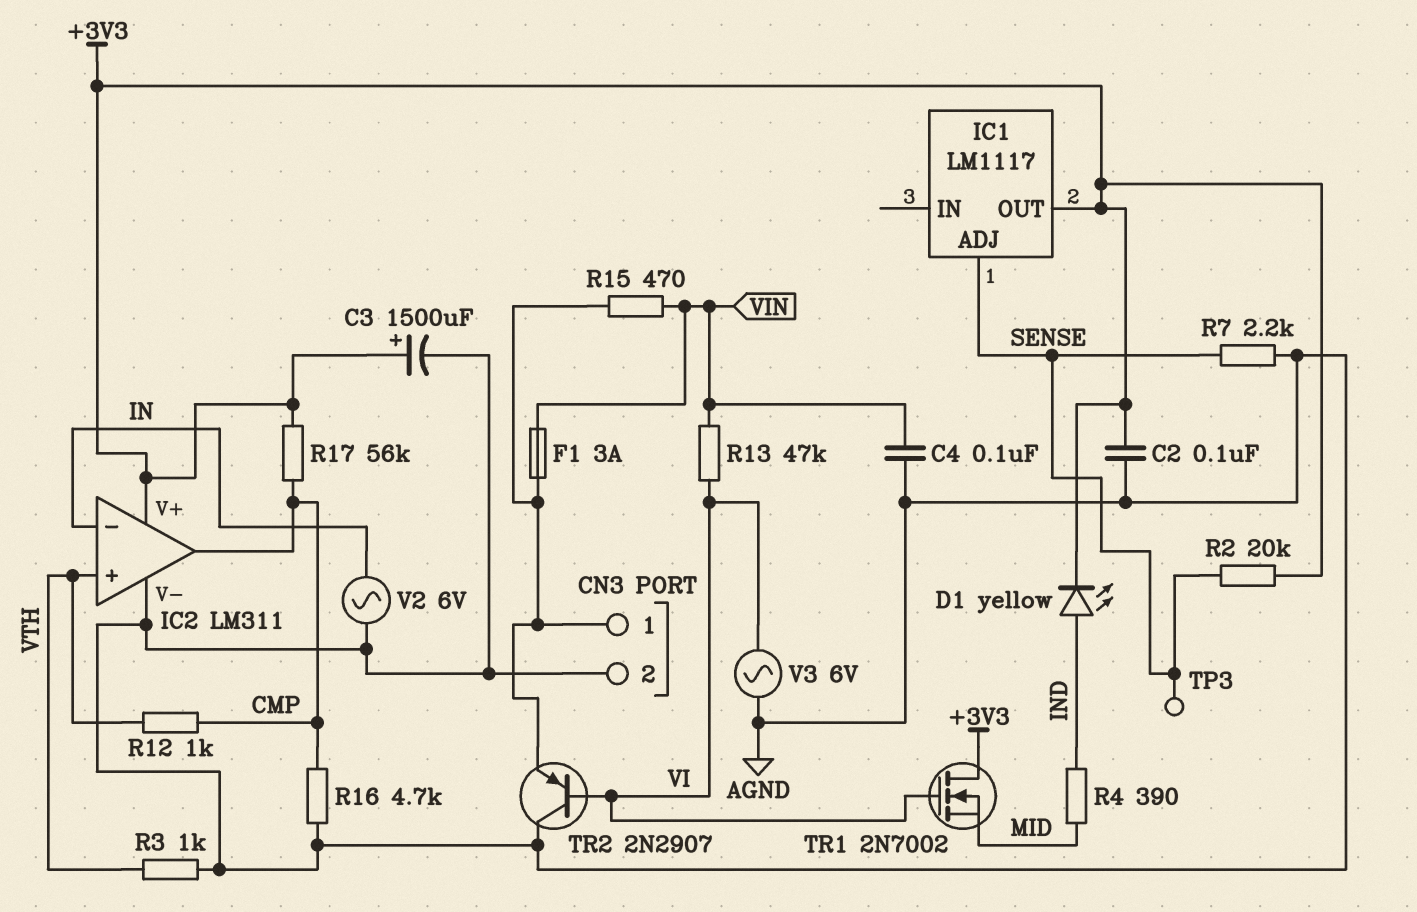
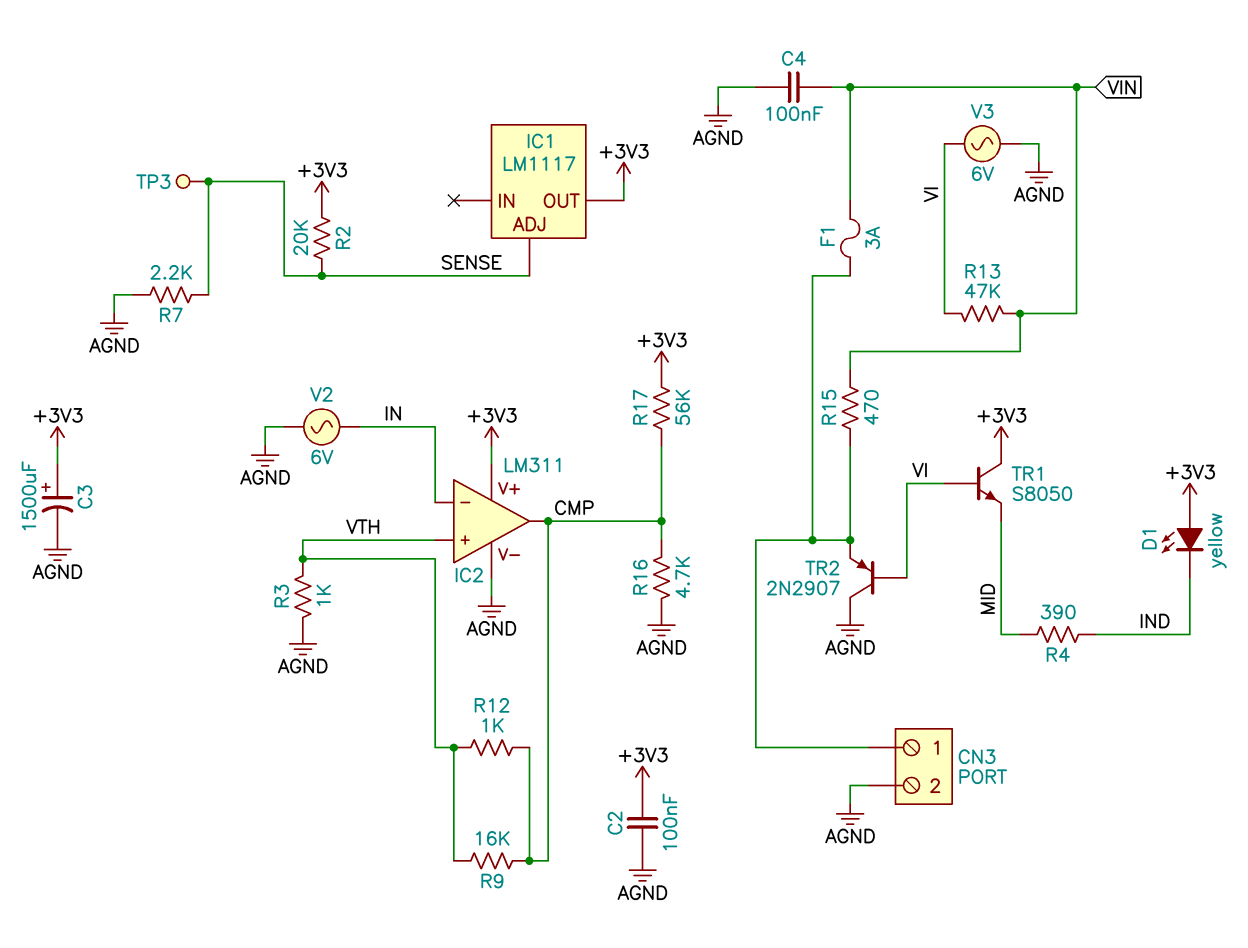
D1: LED yellow (A IND, K +3V3) -> LED yellow (A +3V3, K IND)
R9: none -> 16k (CMP, VTH)
TR1: NMOS 2N7002 (G VI, D +3V3, S MID) -> NPN S8050 (B VI, C +3V3, E MID)

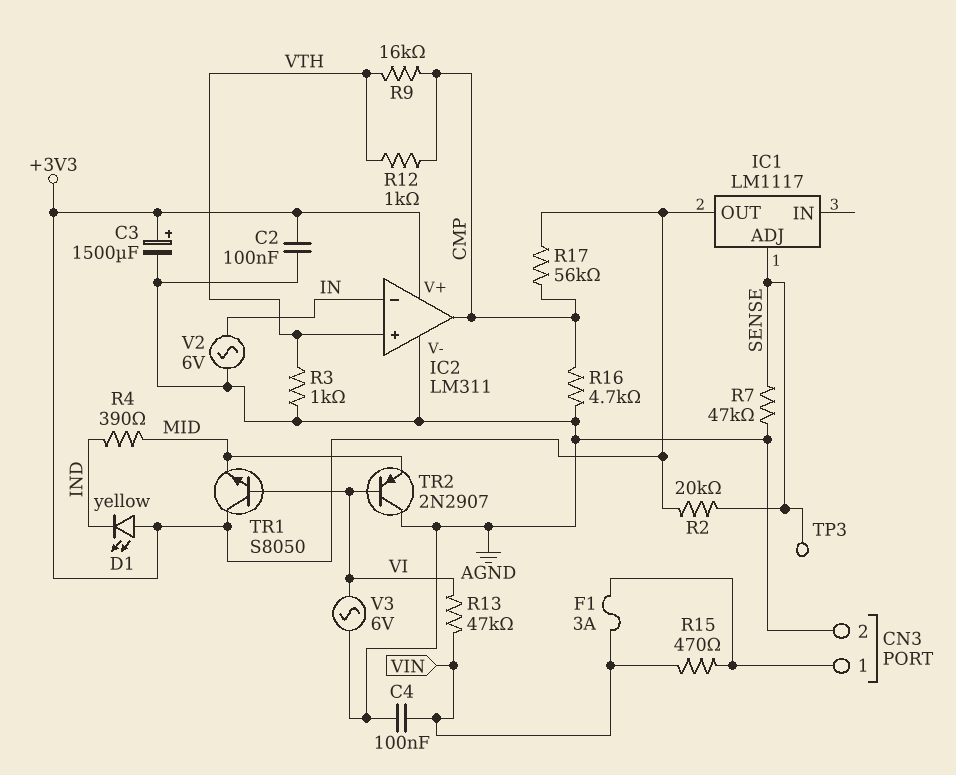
R7: 2.2k (AGND, SENSE) -> 47k (AGND, SENSE)
TR2: PNP 2N2907 (B VI, C AGND, E CN3/1) -> PNP 2N2907 (B VI, C AGND, E MID)

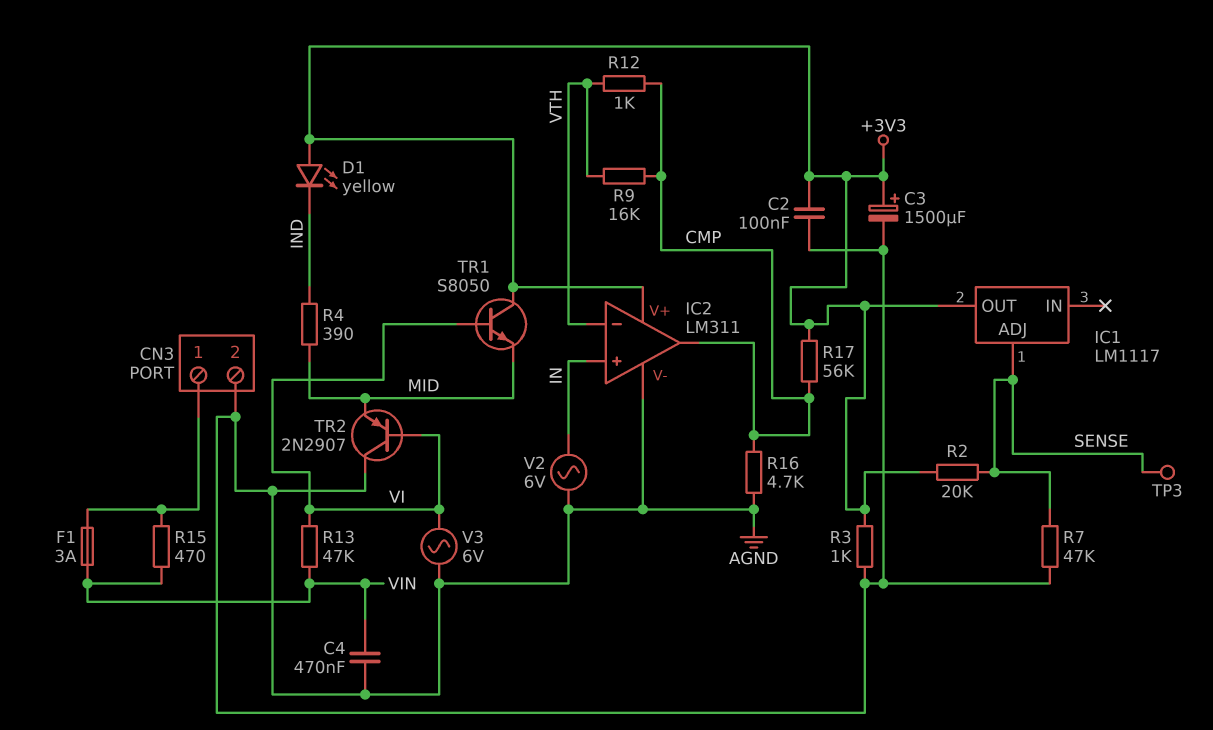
C4: 100nF (AGND, VIN) -> 470nF (AGND, VIN)
IC2 pin in+: VTH -> IN
IC2 pin in-: IN -> VTH
R3: 1k (AGND, VTH) -> 1k (+3V3, AGND)

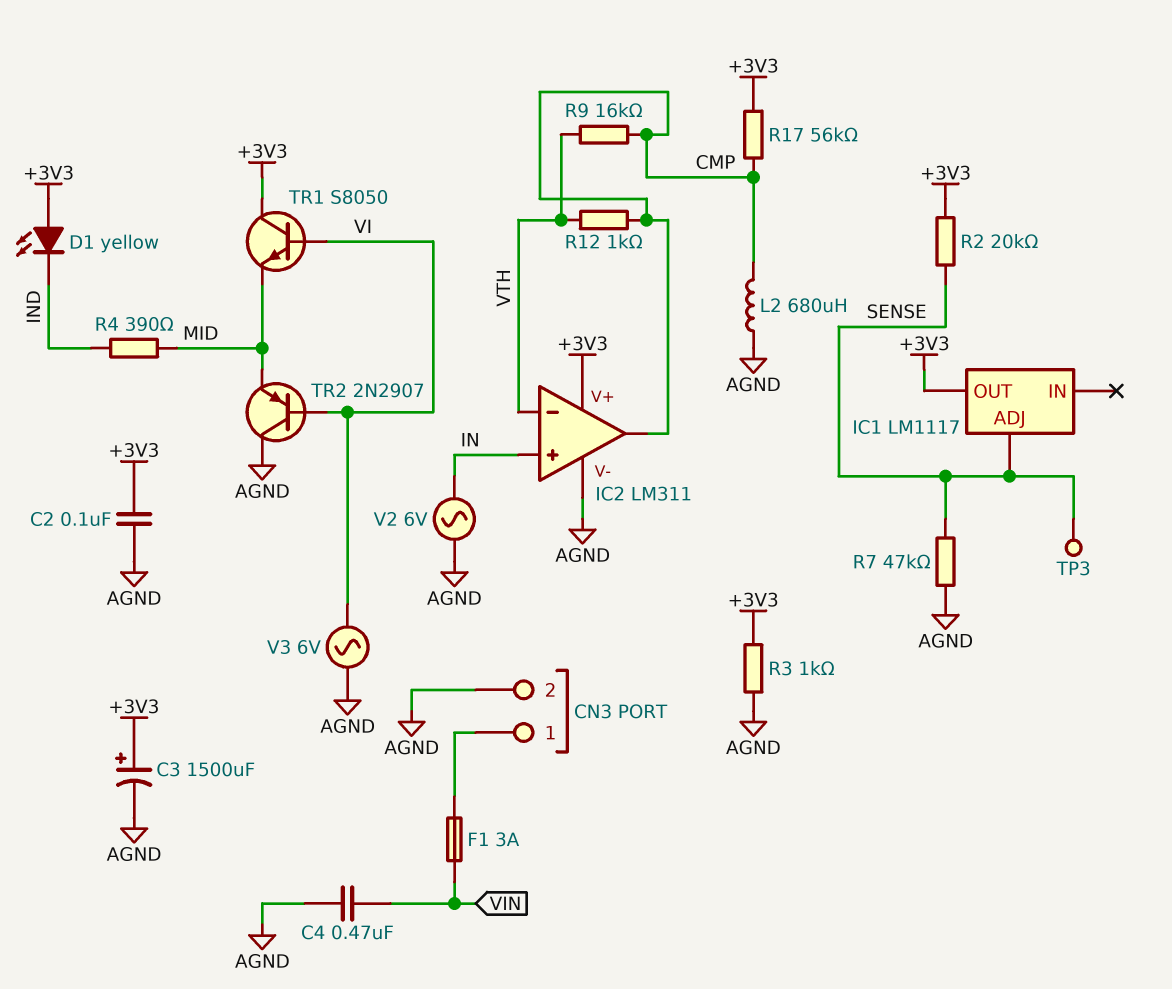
L2: none -> 680uH (AGND, CMP)
R13: 47k (VI, VIN) -> none
R15: 470 (CN3/1, VIN) -> none
R16: 4.7k (AGND, CMP) -> none

